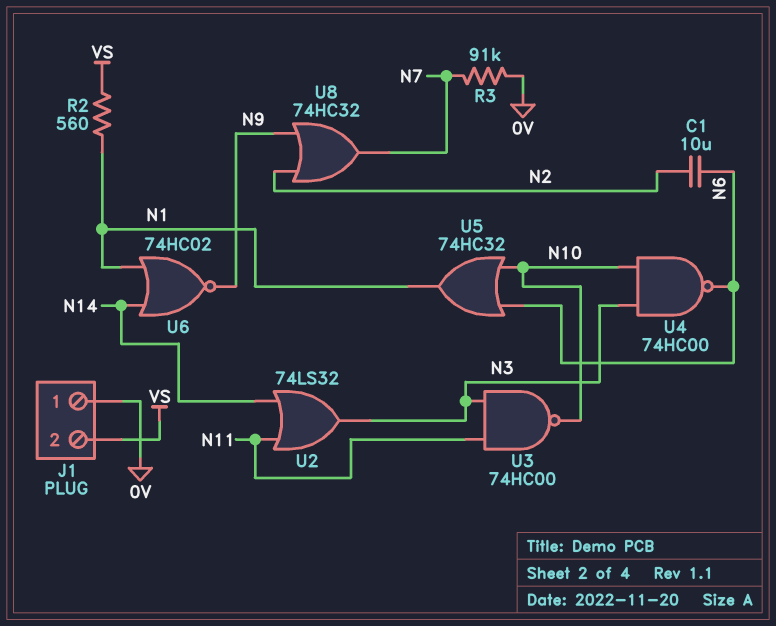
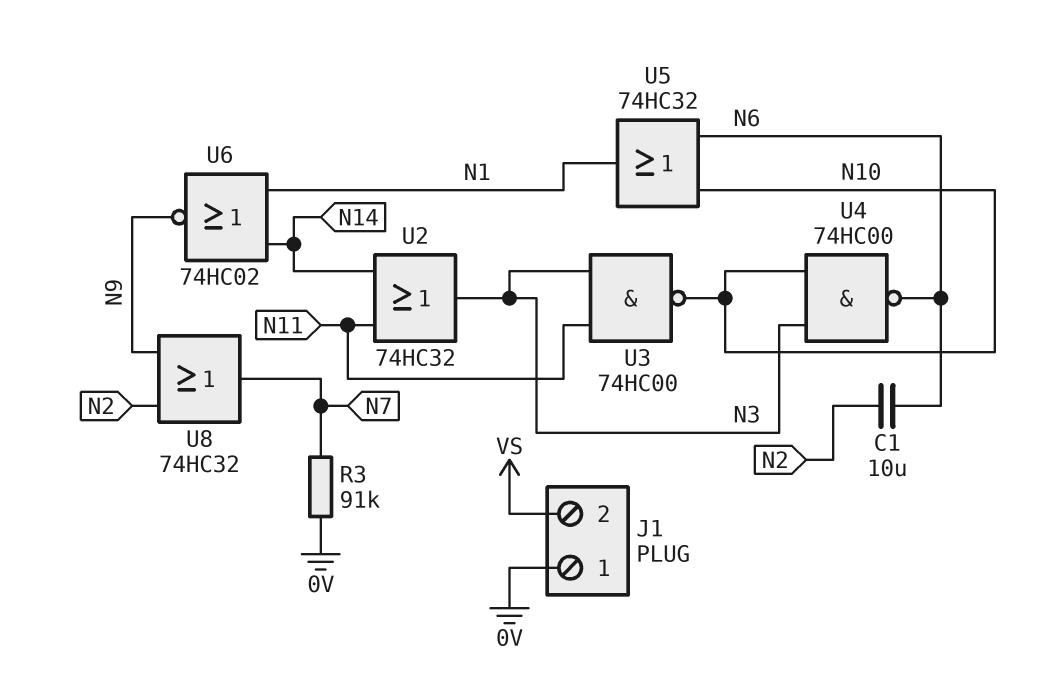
R2: 560 (N1, VS) -> none
U2: OR 74LS32 (in N11, in N14, out N3) -> OR 74HC32 (in N11, in N14, out N3)

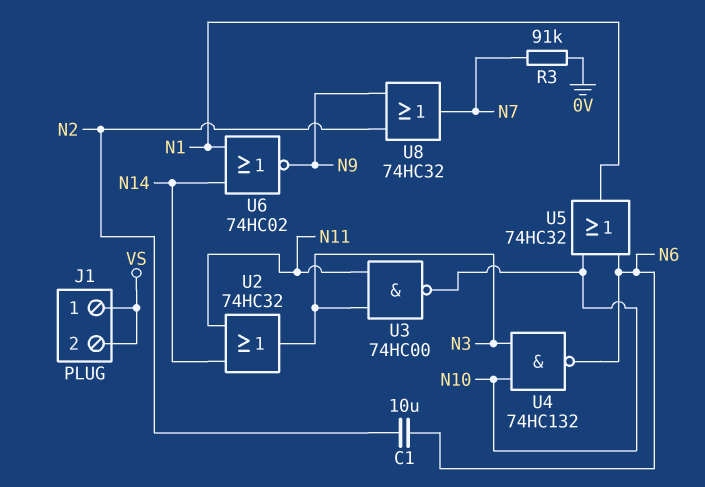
J1 pin 1: 0V -> VS
U4: NAND 74HC00 (in N3, in N10, out N6) -> NAND 74HC132 (in N3, in N10, out N6)

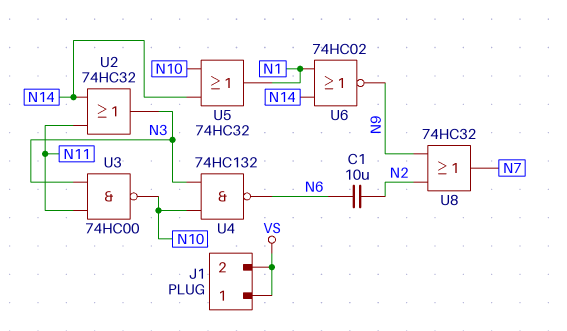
R3: 91k (0V, N7) -> none
U5: OR 74HC32 (in N6, in N10, out N1) -> OR 74HC32 (in N10, in N14, out N1)

